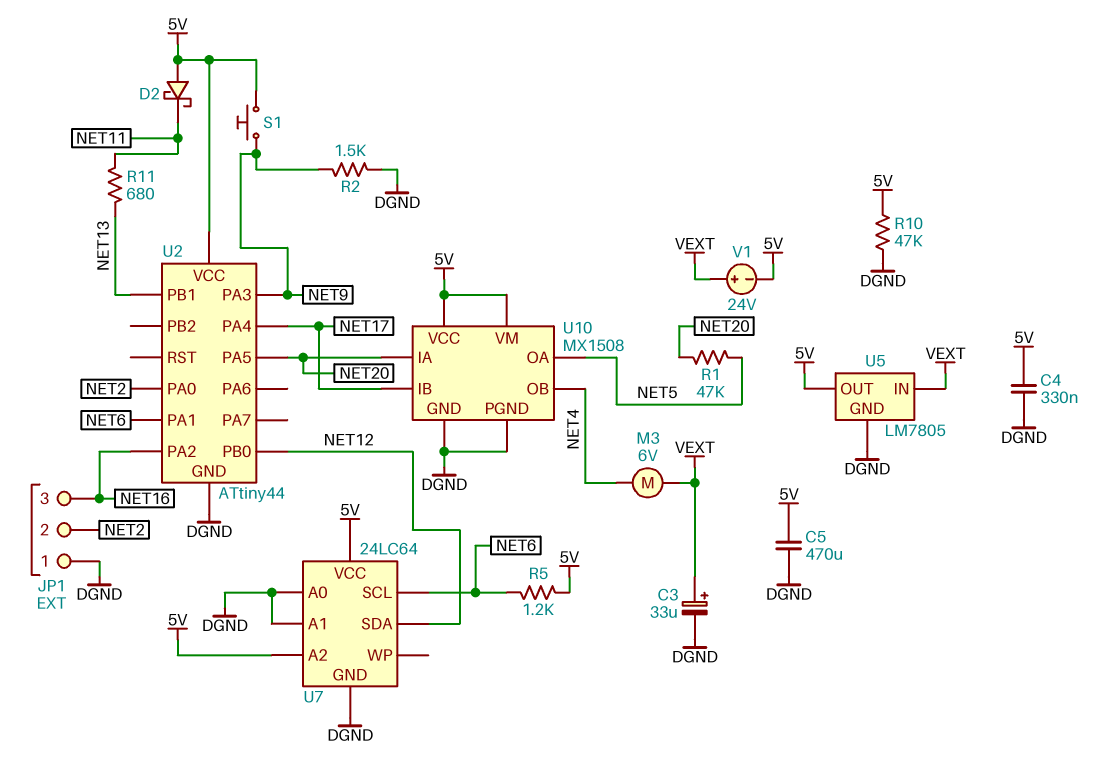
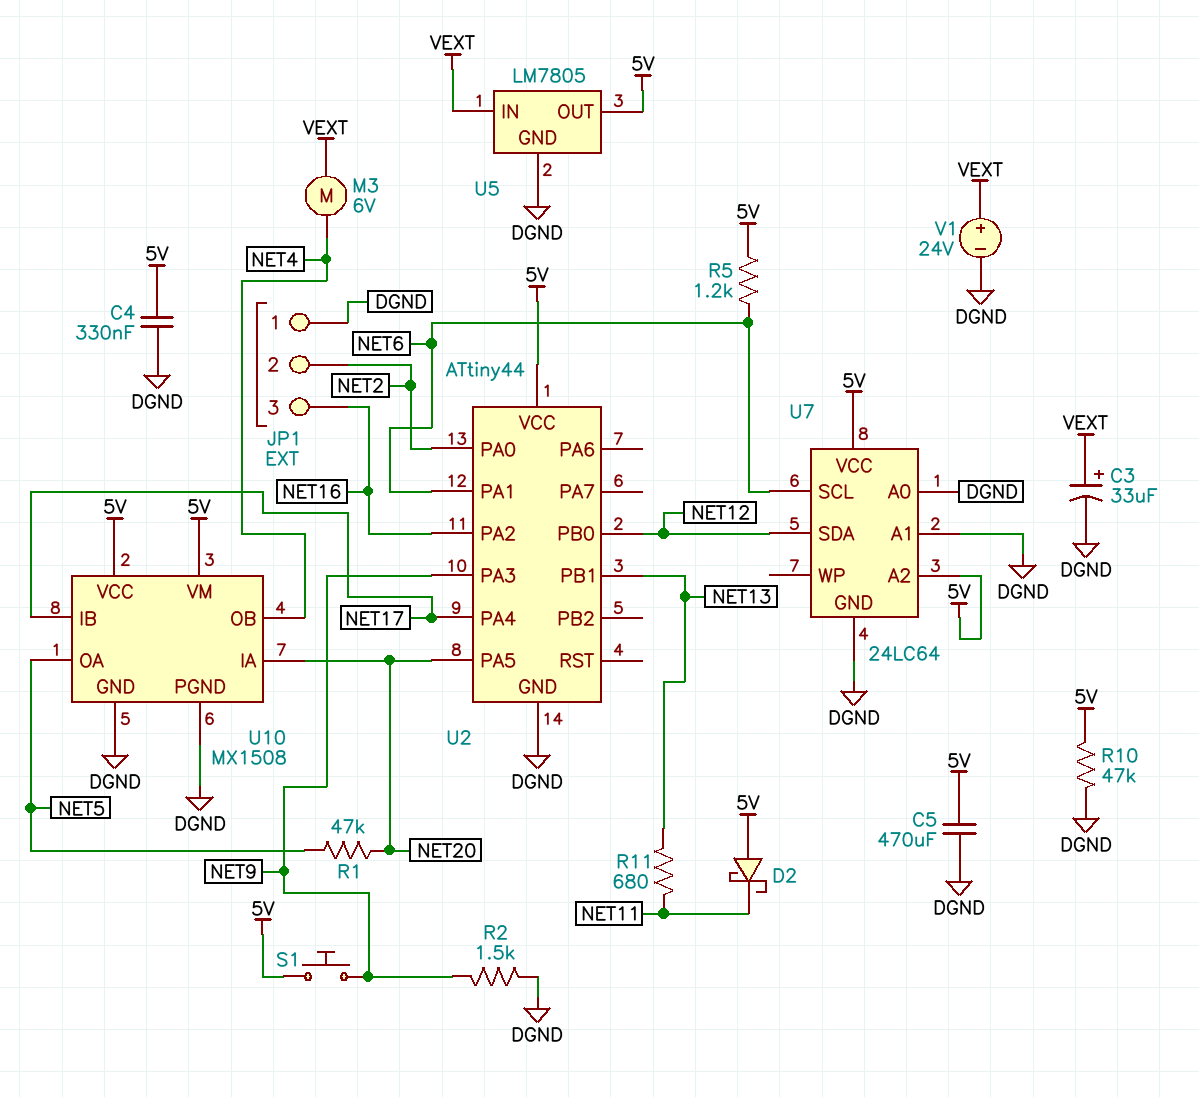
V1: 24V (plus VEXT, minus 5V) -> 24V (plus VEXT, minus DGND)

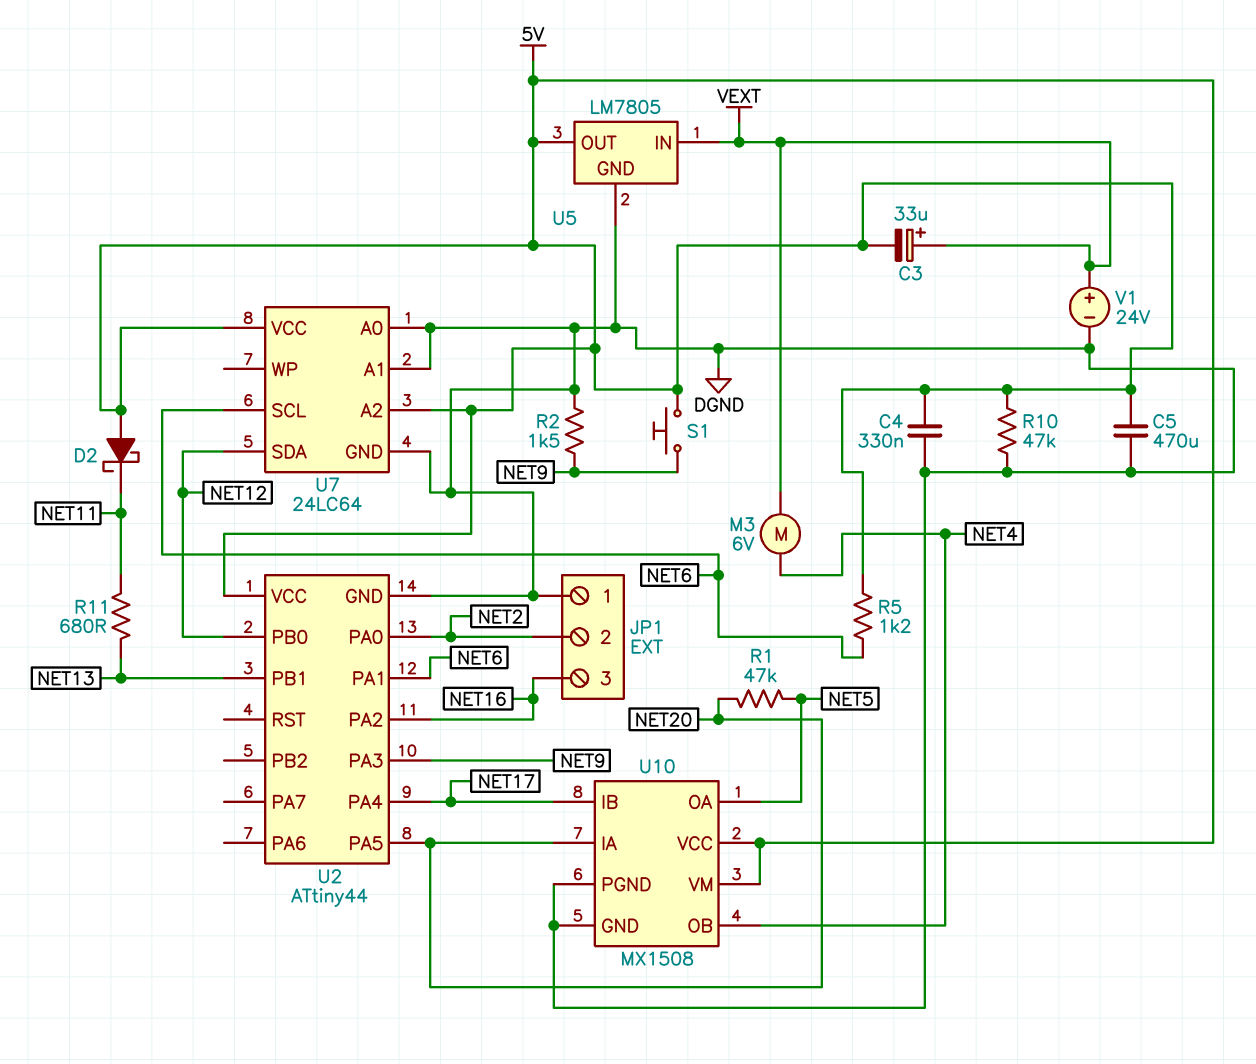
C3: 33uF (plus VEXT, minus DGND) -> 33uF (plus VEXT, minus 5V)

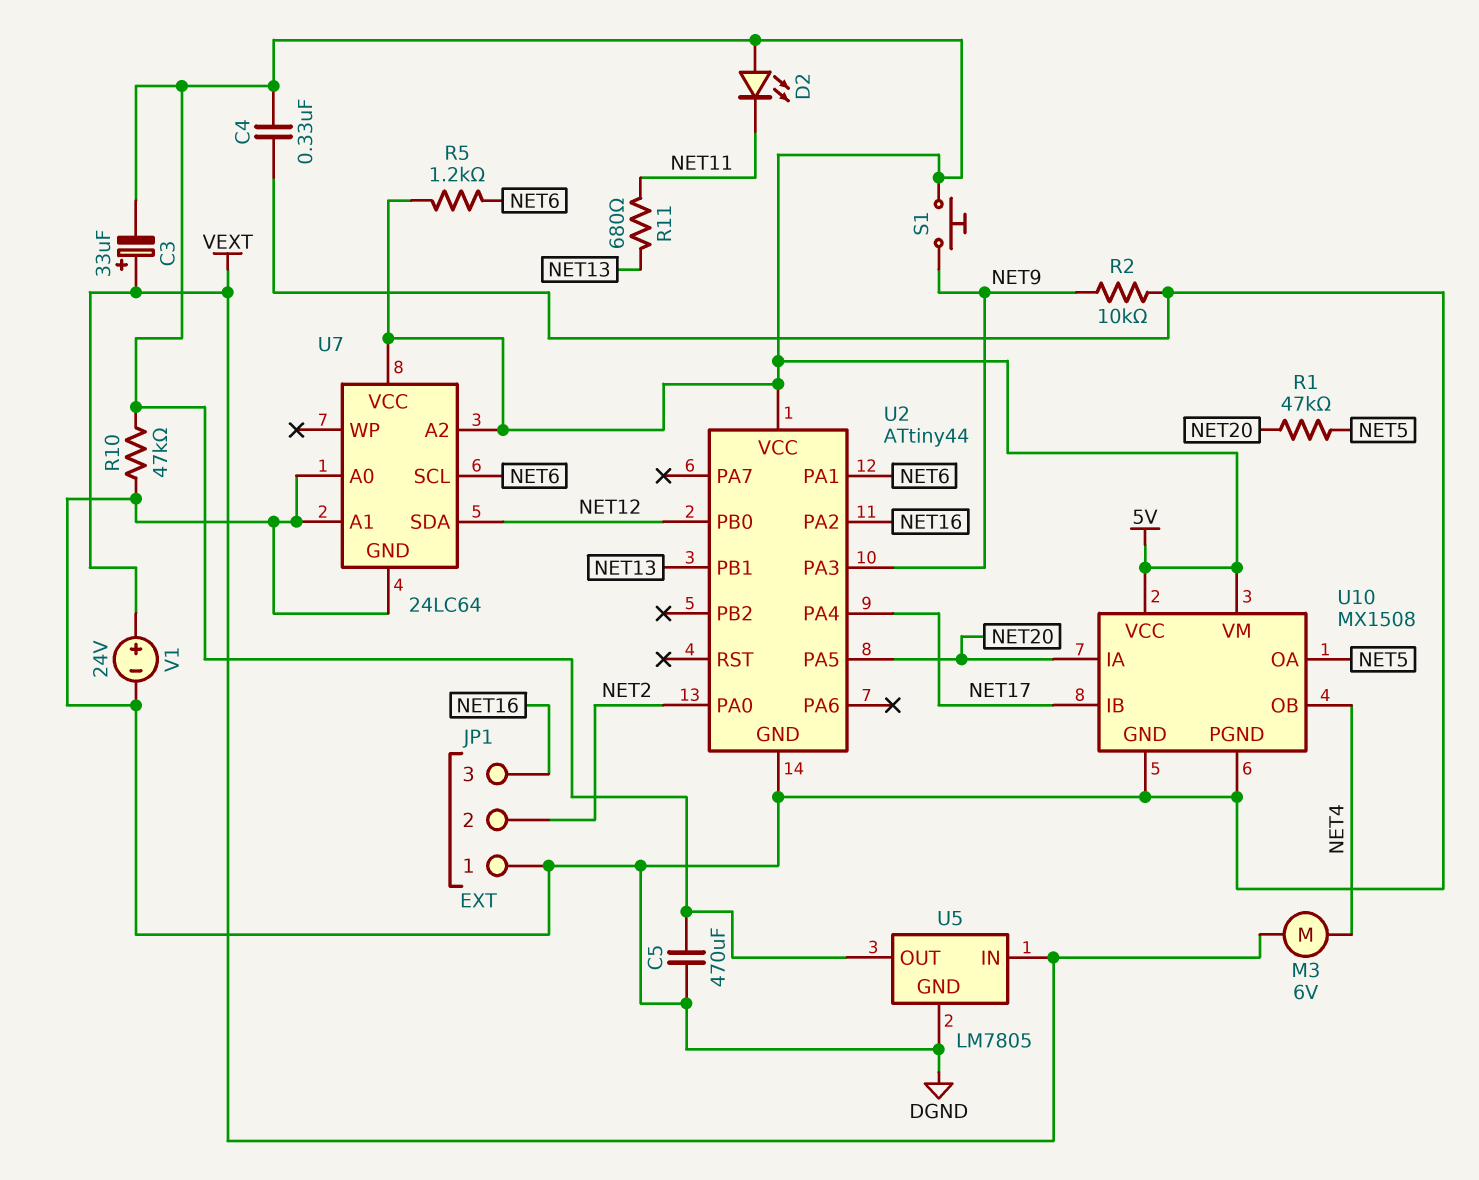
D2: schottky (A 5V, K NET11) -> LED (A 5V, K NET11)
R2: 1.5k (DGND, NET9) -> 10k (DGND, NET9)

